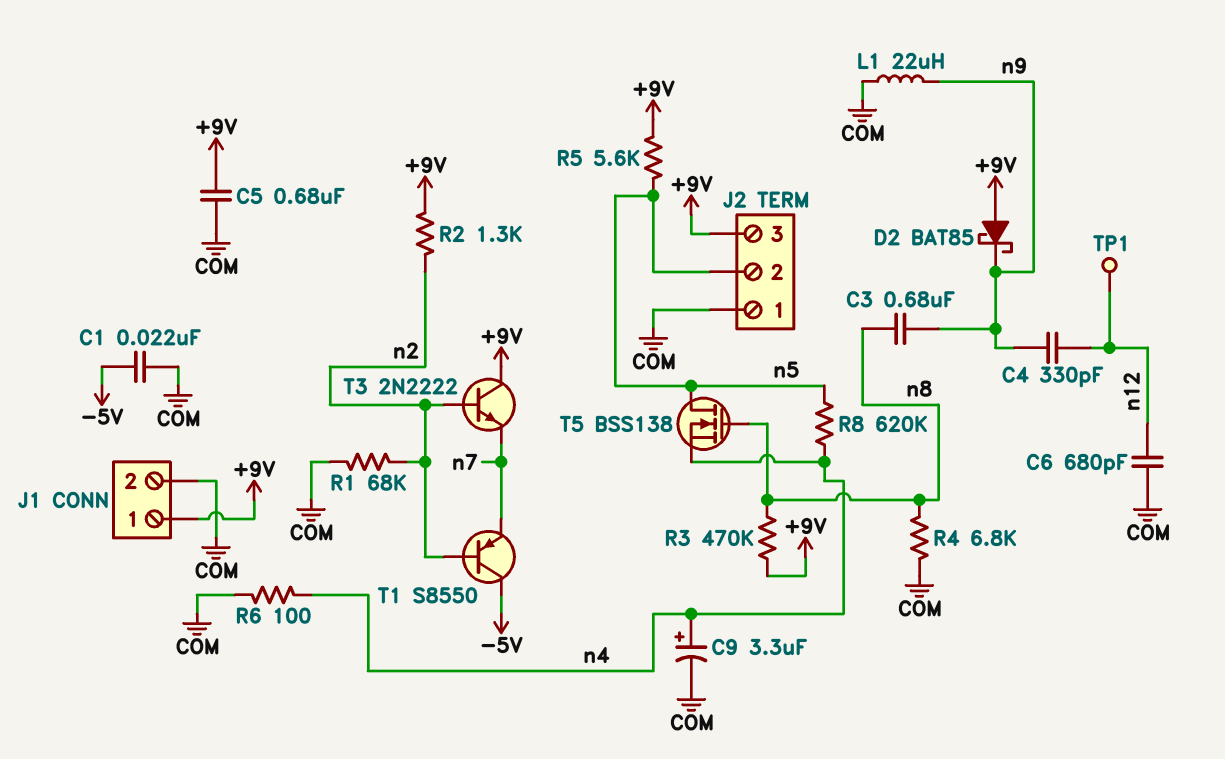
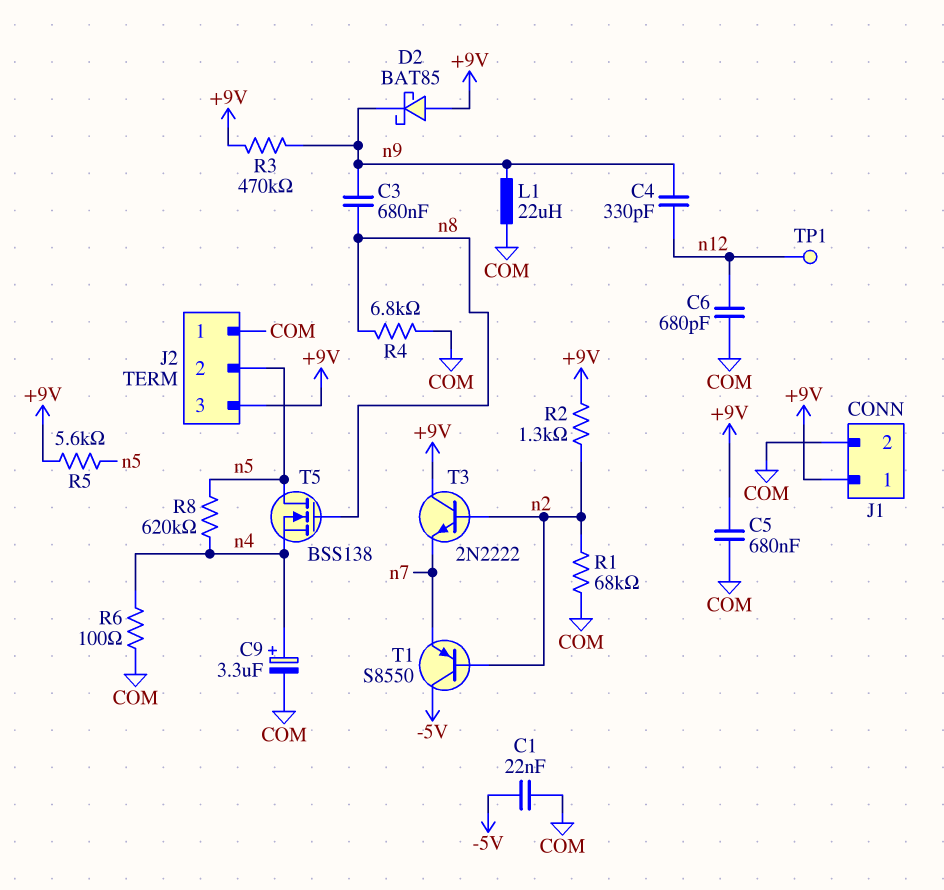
R3: 470k (+9V, n8) -> 470k (+9V, n9)

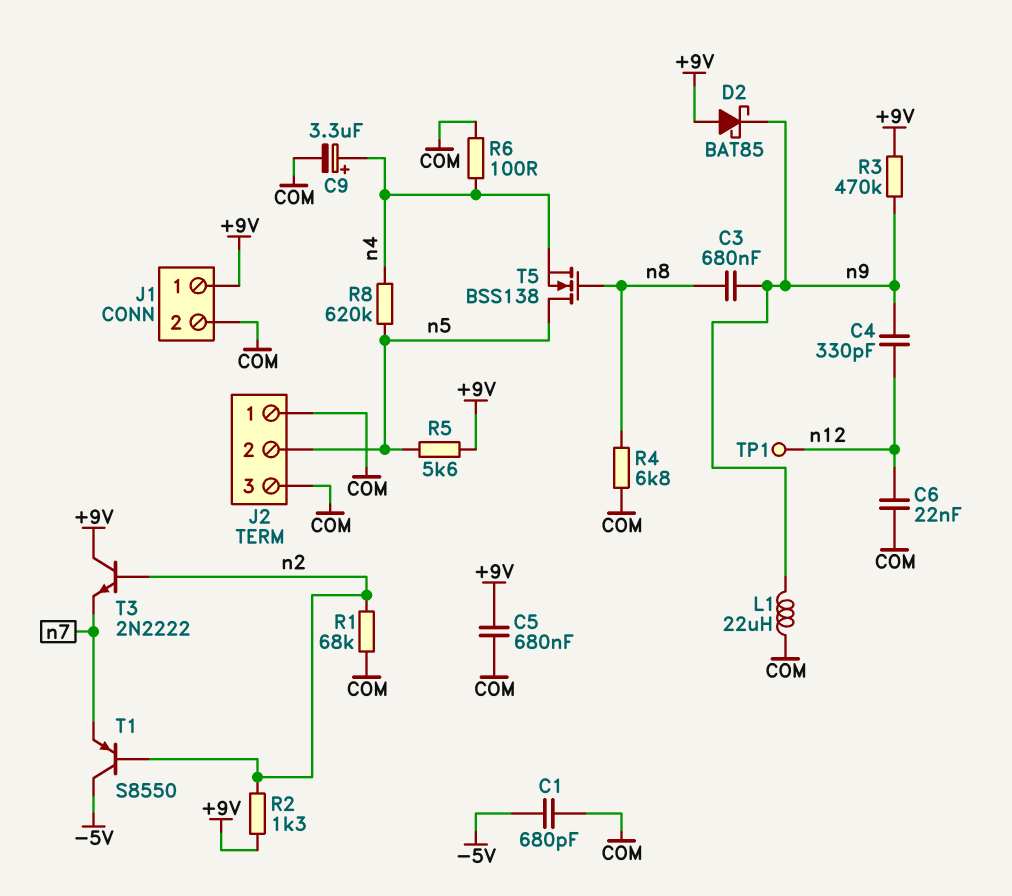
C1: 22nF (-5V, COM) -> 680pF (-5V, COM)
C6: 680pF (COM, n12) -> 22nF (COM, n12)
J2 pin 3: +9V -> COM

